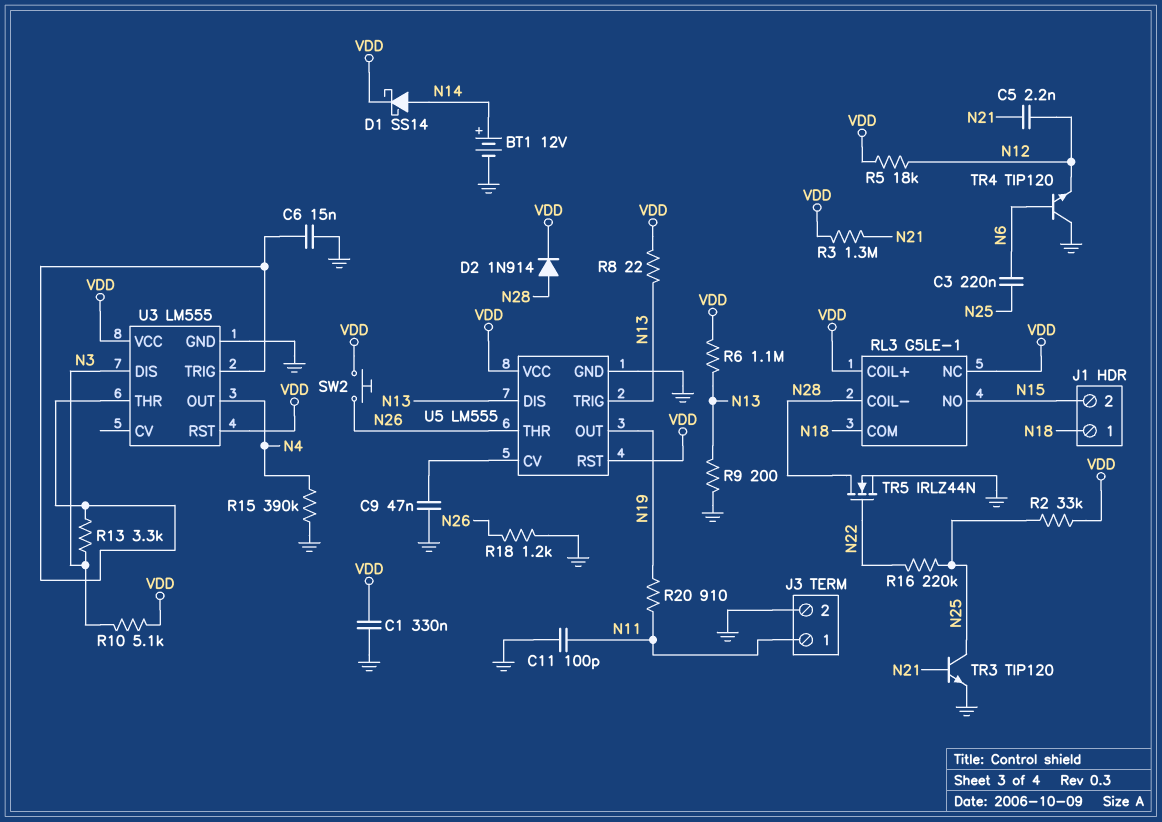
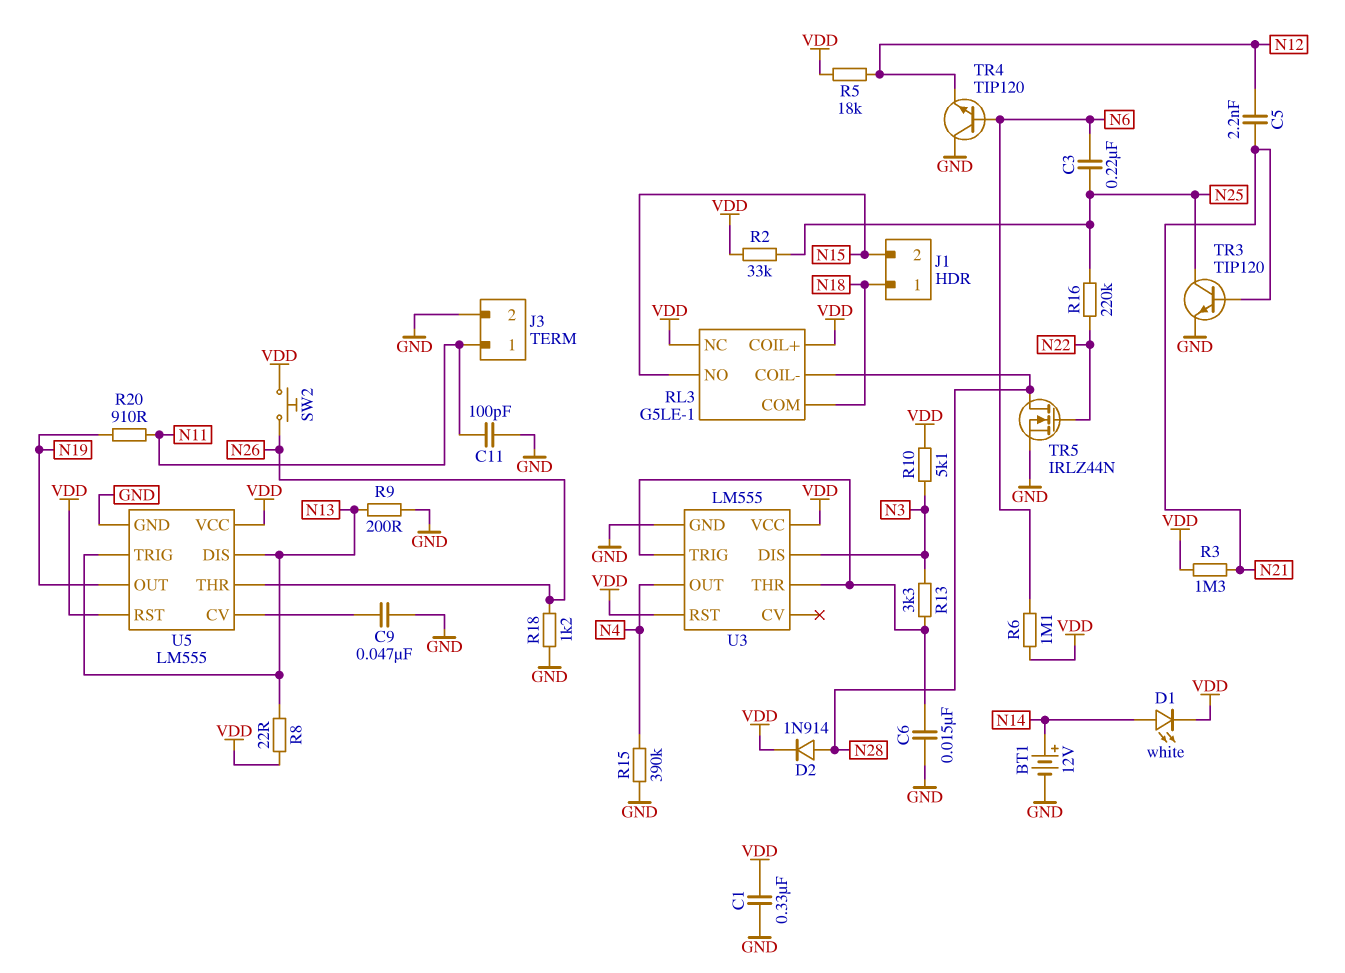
D1: schottky SS14 (A N14, K VDD) -> LED white (A N14, K VDD)
R6: 1.1M (N13, VDD) -> 1.1M (N6, VDD)

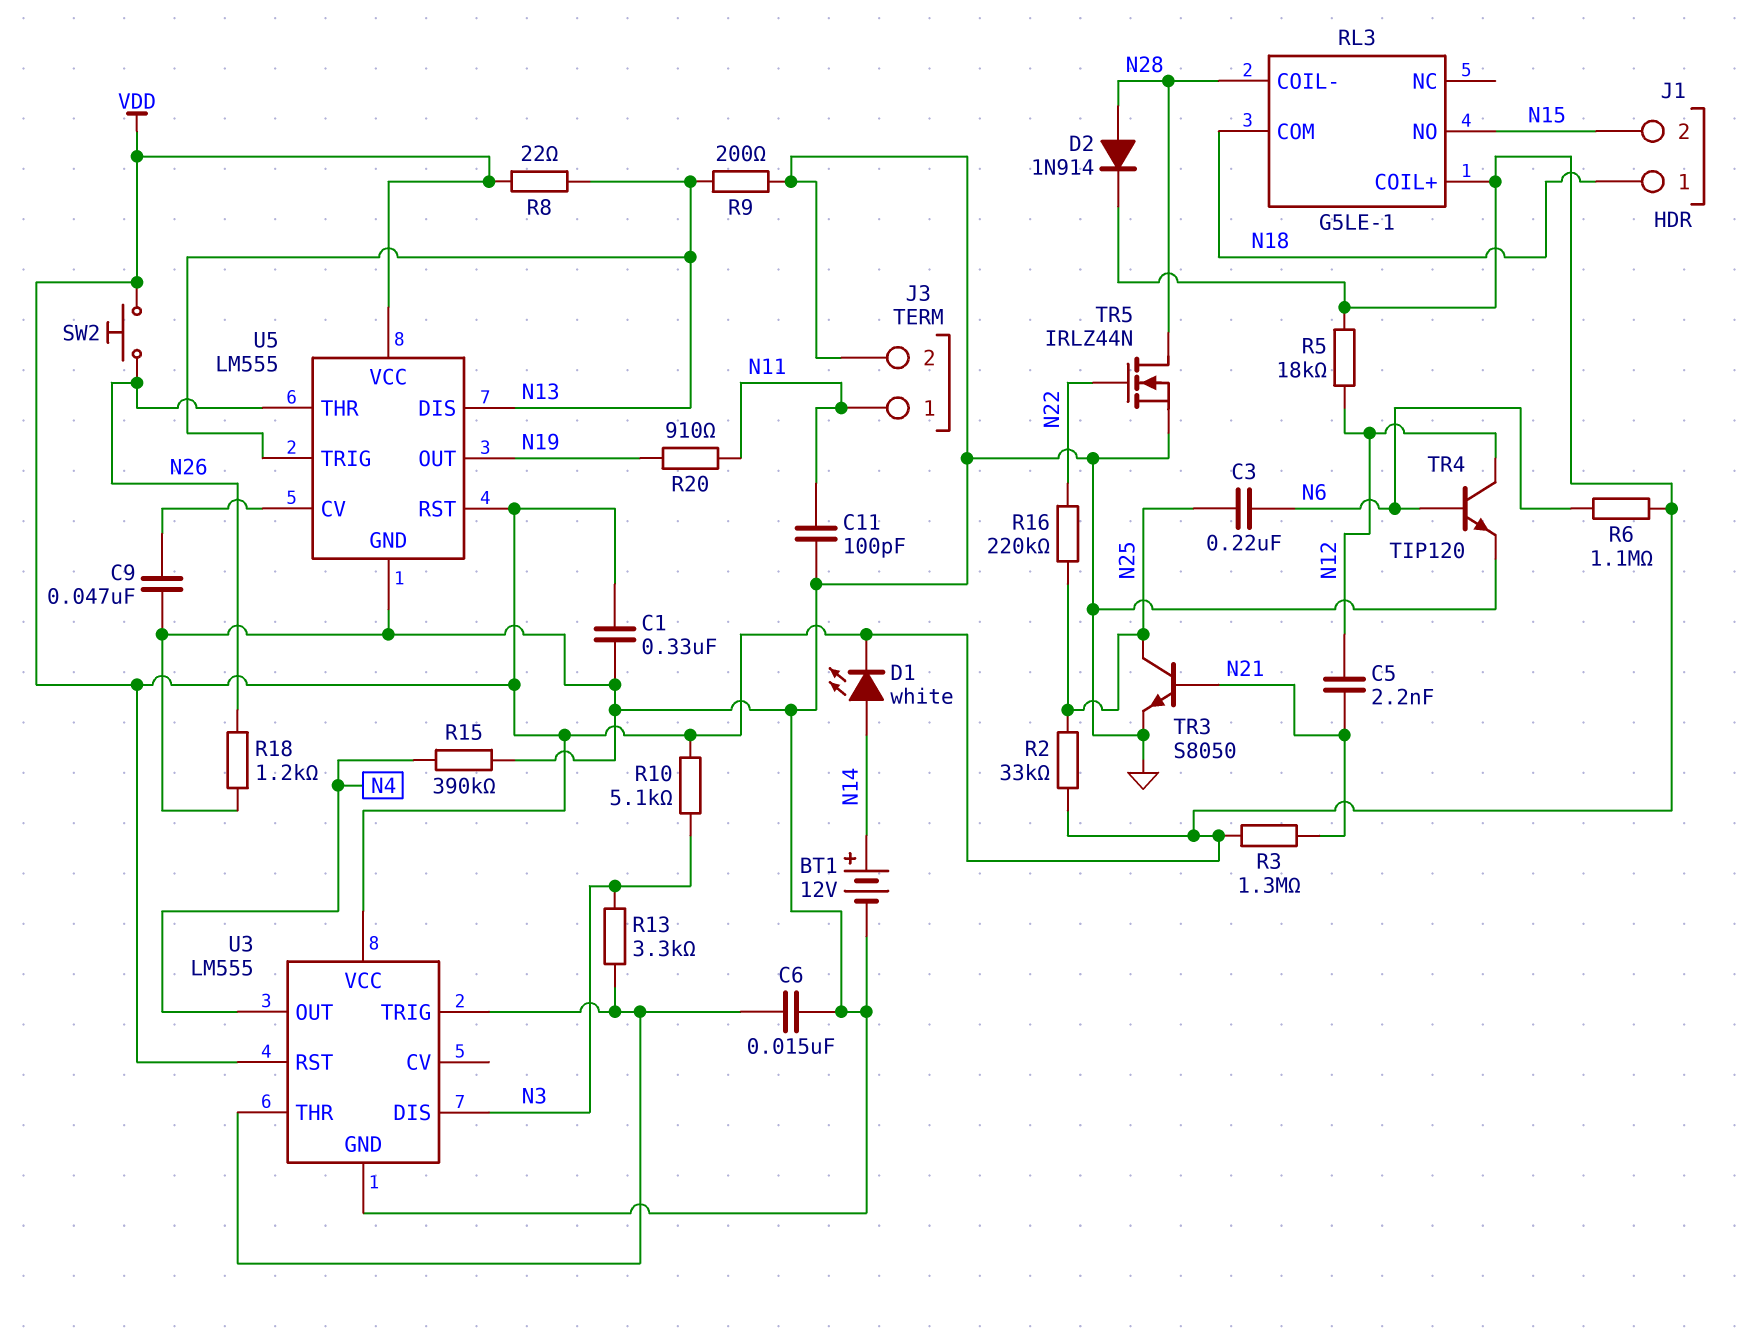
RL3 pin NC: VDD -> none
TR3: NPN TIP120 (B N21, C N25, E GND) -> NPN S8050 (B N21, C N25, E GND)
TR4: NPN TIP120 (B N6, C GND, E N12) -> NPN TIP120 (B N6, C N12, E GND)

